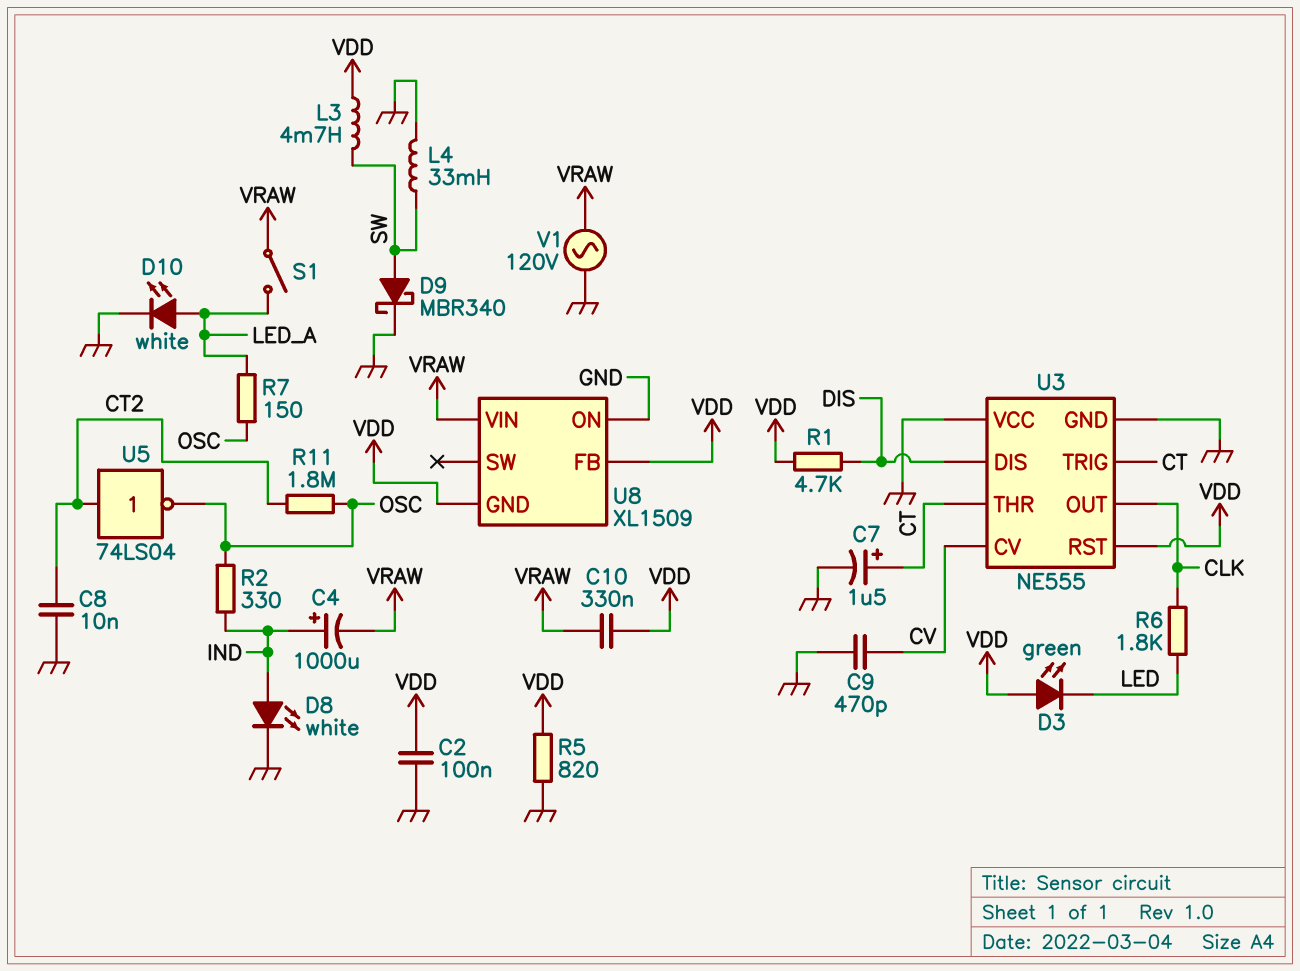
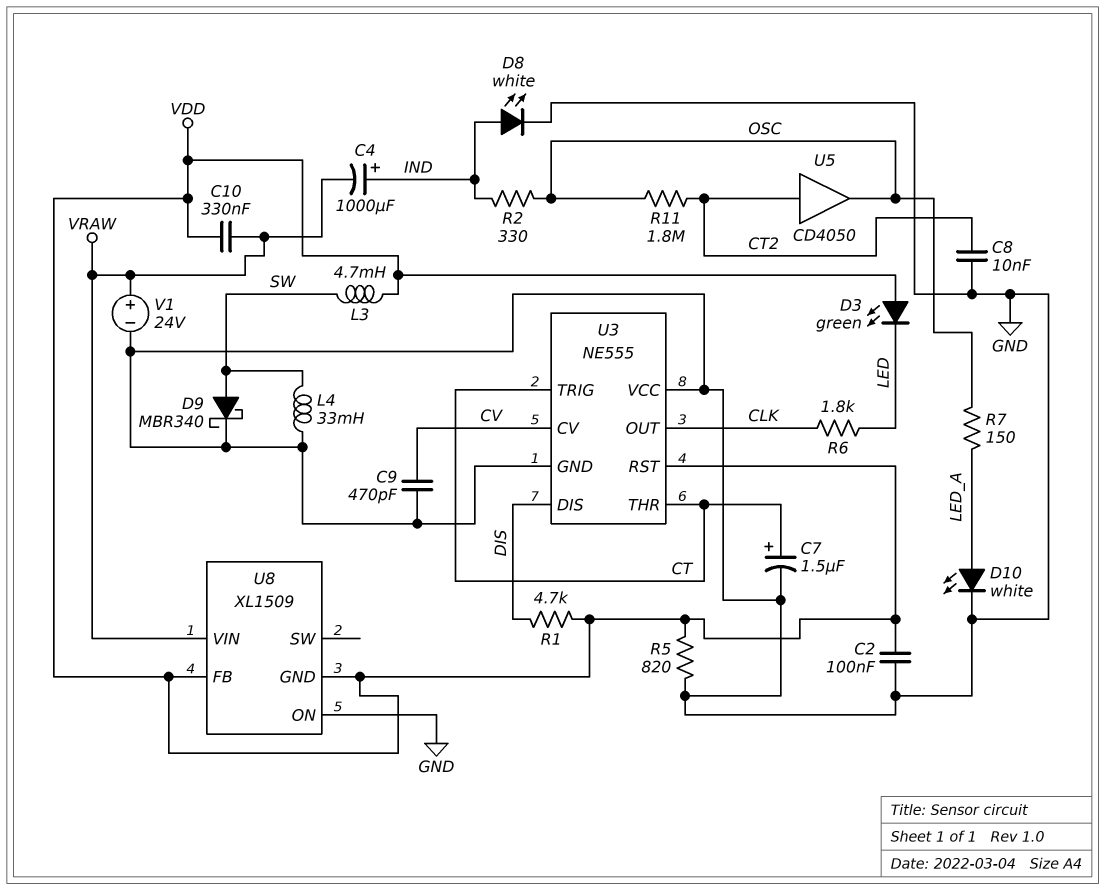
S1: switch (LED_A, VRAW) -> none
U5: NOT 74LS04 (in CT2, out OSC) -> buffer CD4050 (in CT2, out OSC)
V1: AC 120V (GND, VRAW) -> 24V (plus VRAW, minus GND)

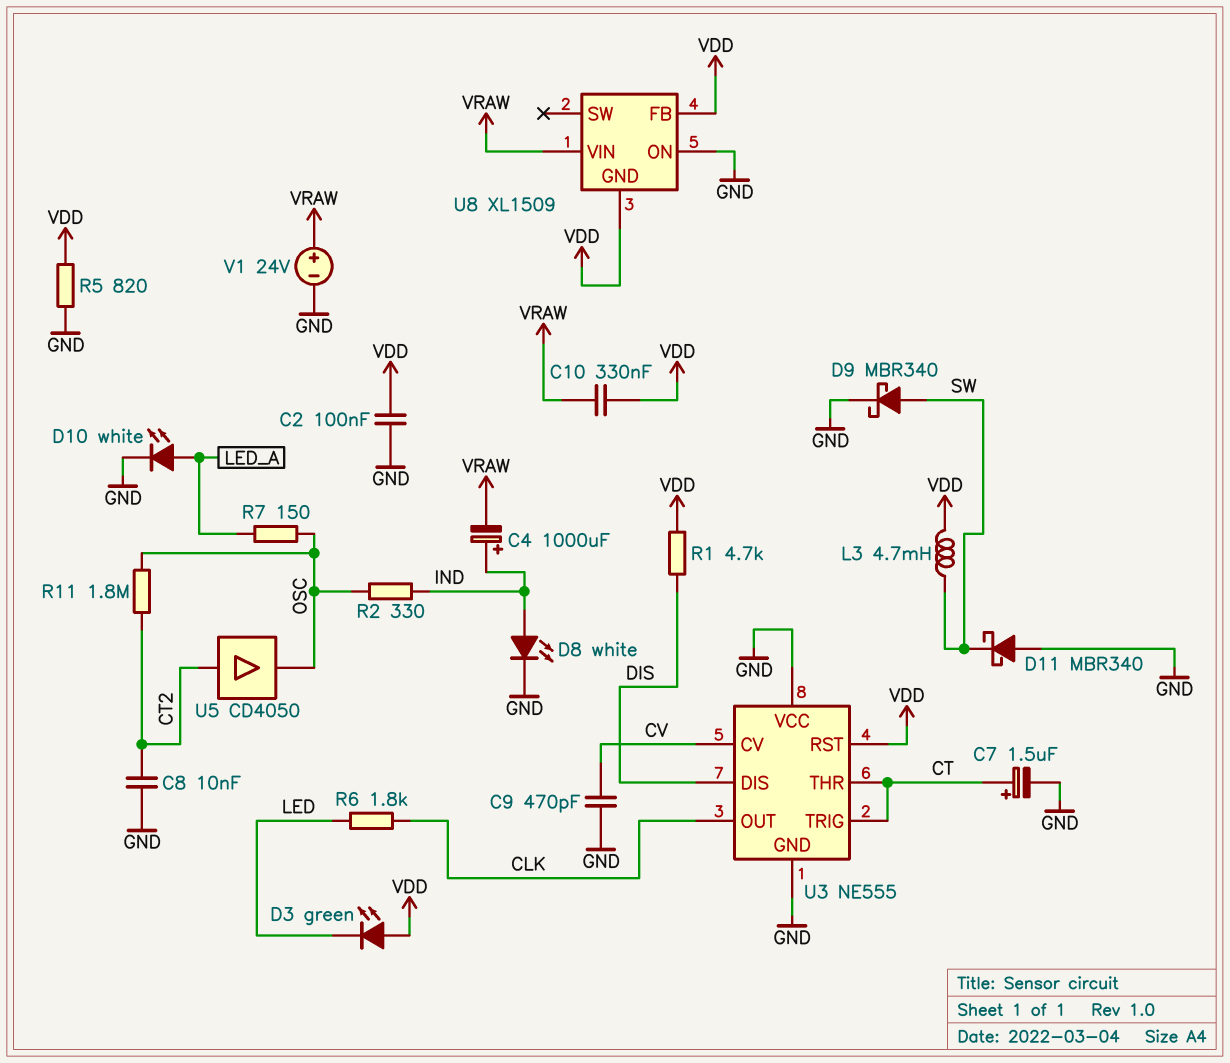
D11: none -> schottky MBR340 (A GND, K SW)
L4: 33mH (GND, SW) -> none

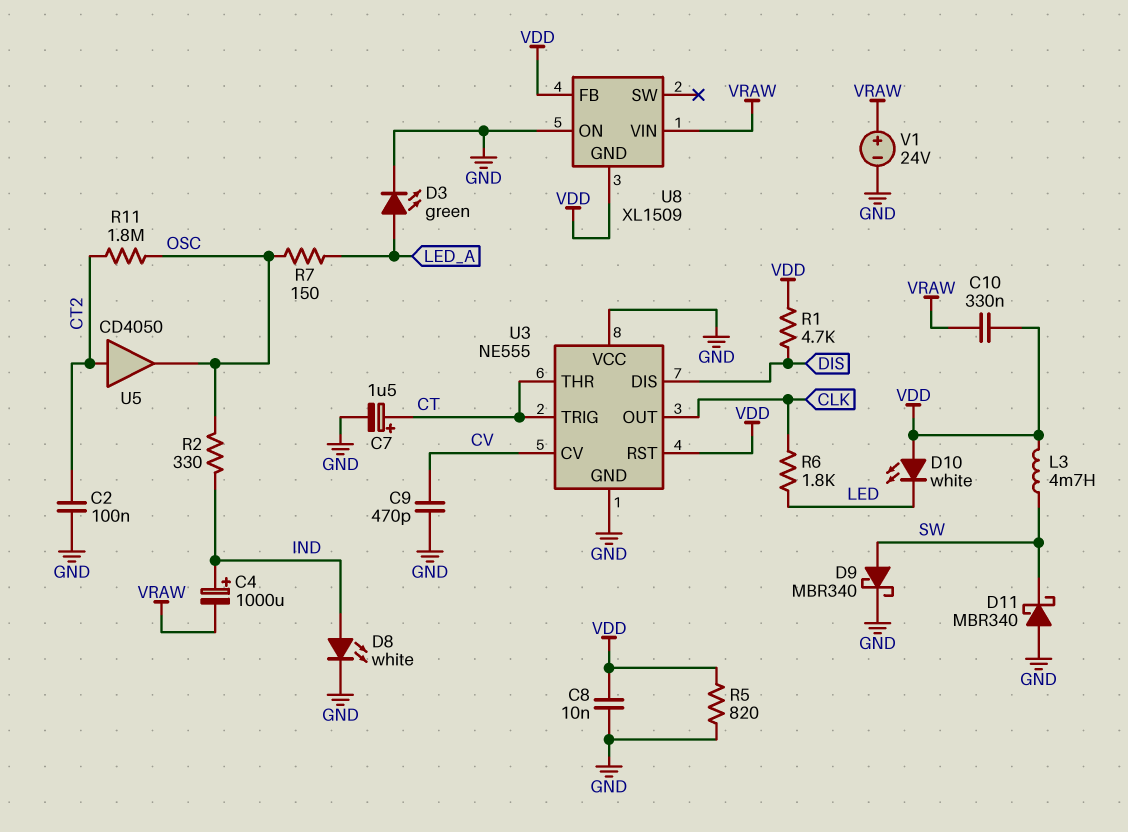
C2: 100nF (GND, VDD) -> 100nF (CT2, GND)
C8: 10nF (CT2, GND) -> 10nF (GND, VDD)
D3: LED green (A VDD, K LED) -> LED green (A LED_A, K GND)
D10: LED white (A LED_A, K GND) -> LED white (A VDD, K LED)

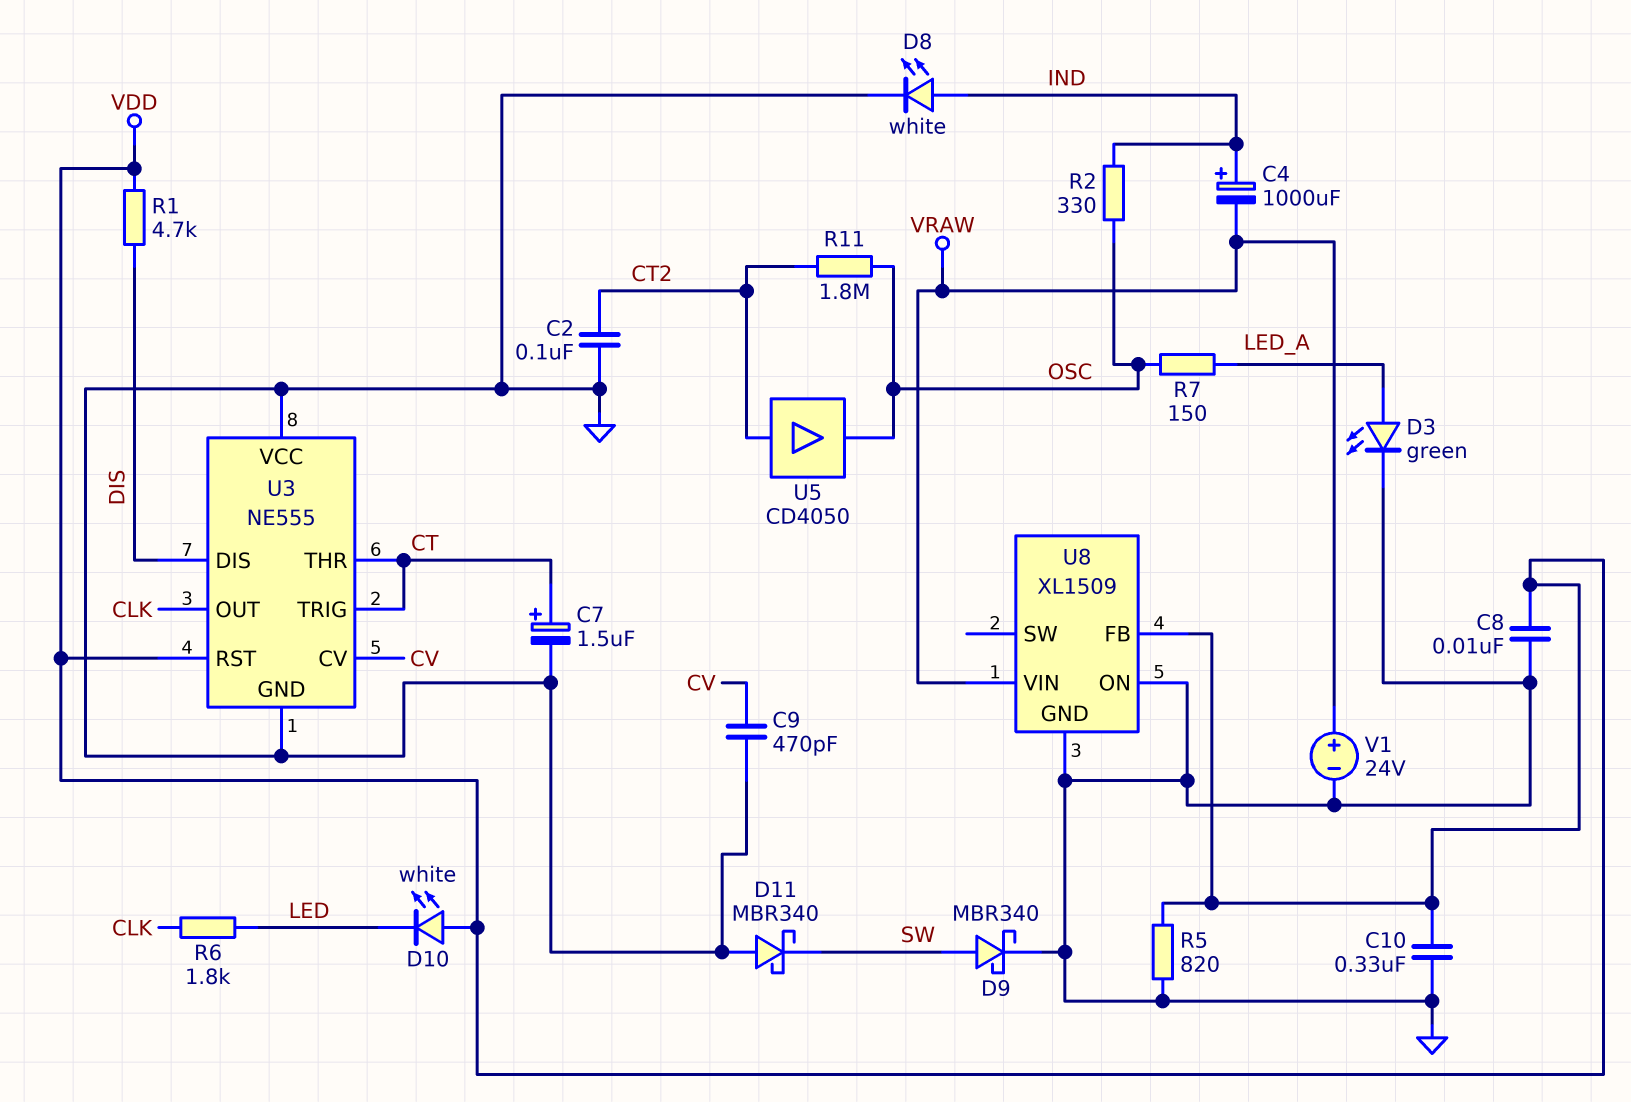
C10: 330nF (VDD, VRAW) -> 330nF (GND, VDD)
L3: 4.7mH (SW, VDD) -> none
U8 pin GND: VDD -> GND

